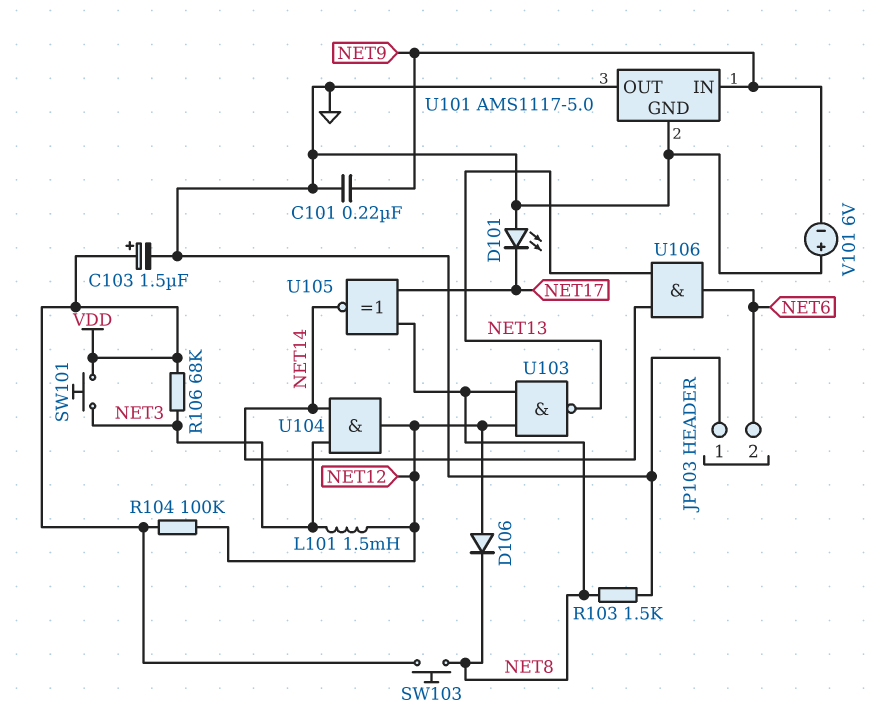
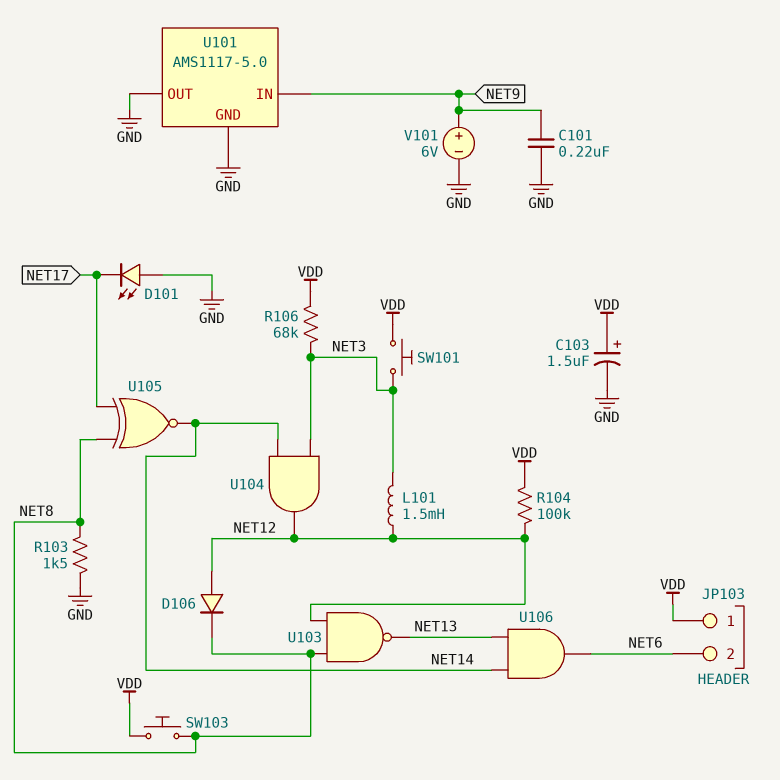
JP103 pin 1: GND -> VDD
V101: 6V (plus GND, minus NET9) -> 6V (plus NET9, minus GND)

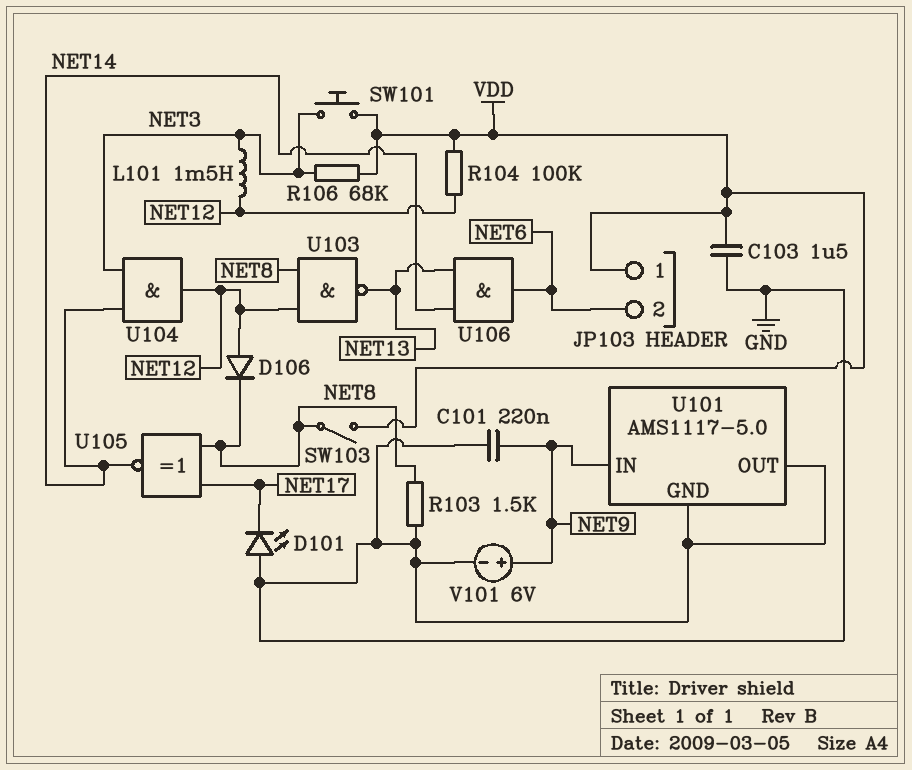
C103: 1.5uF (plus VDD, minus GND) -> 1.5uF (GND, VDD)
SW103: button (NET8, VDD) -> switch (NET8, VDD)

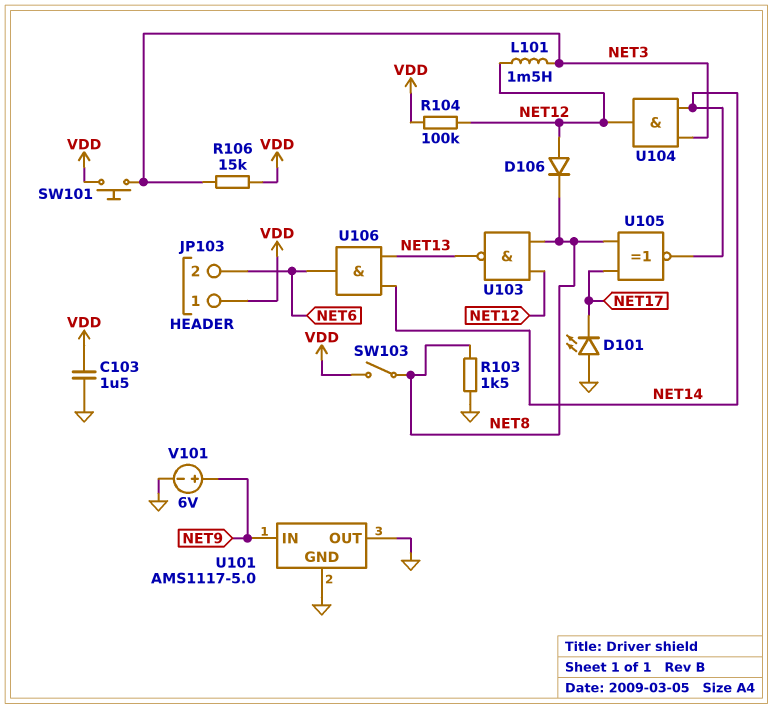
C101: 220nF (GND, NET9) -> none
R106: 68k (NET3, VDD) -> 15k (NET3, VDD)

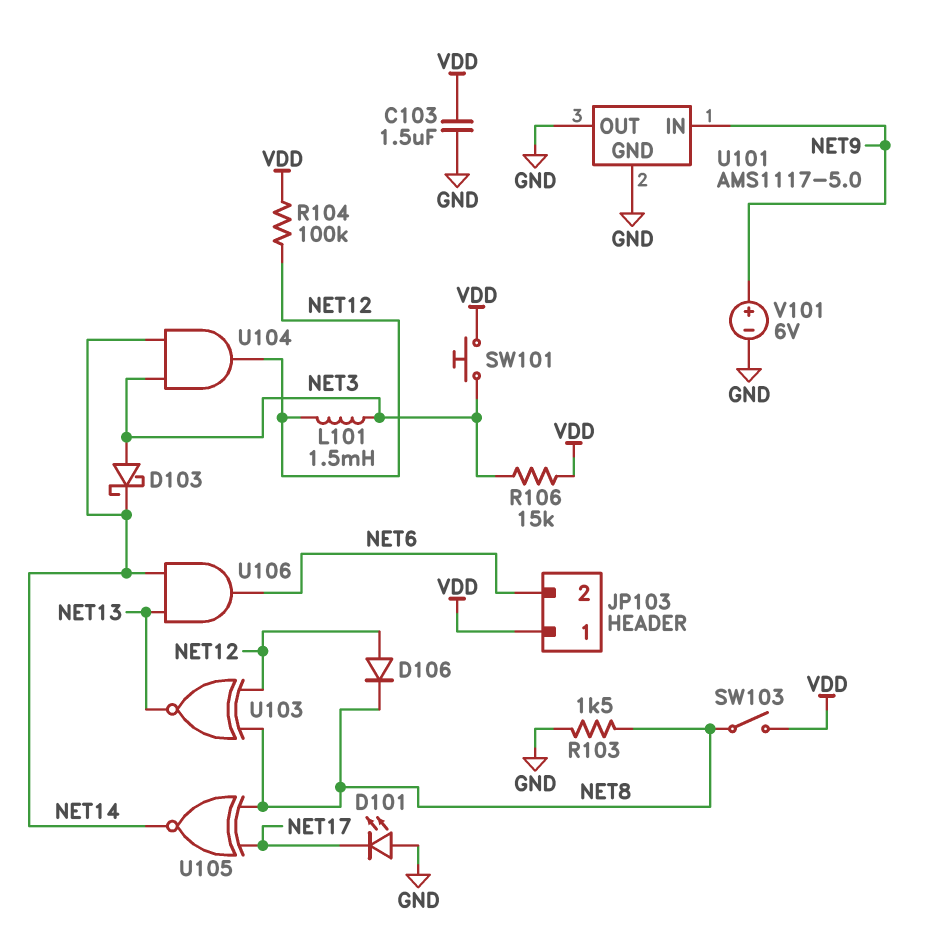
D103: none -> schottky (A NET3, K NET14)
U103: NAND (in NET8, in NET12, out NET13) -> XNOR (in NET8, in NET12, out NET13)

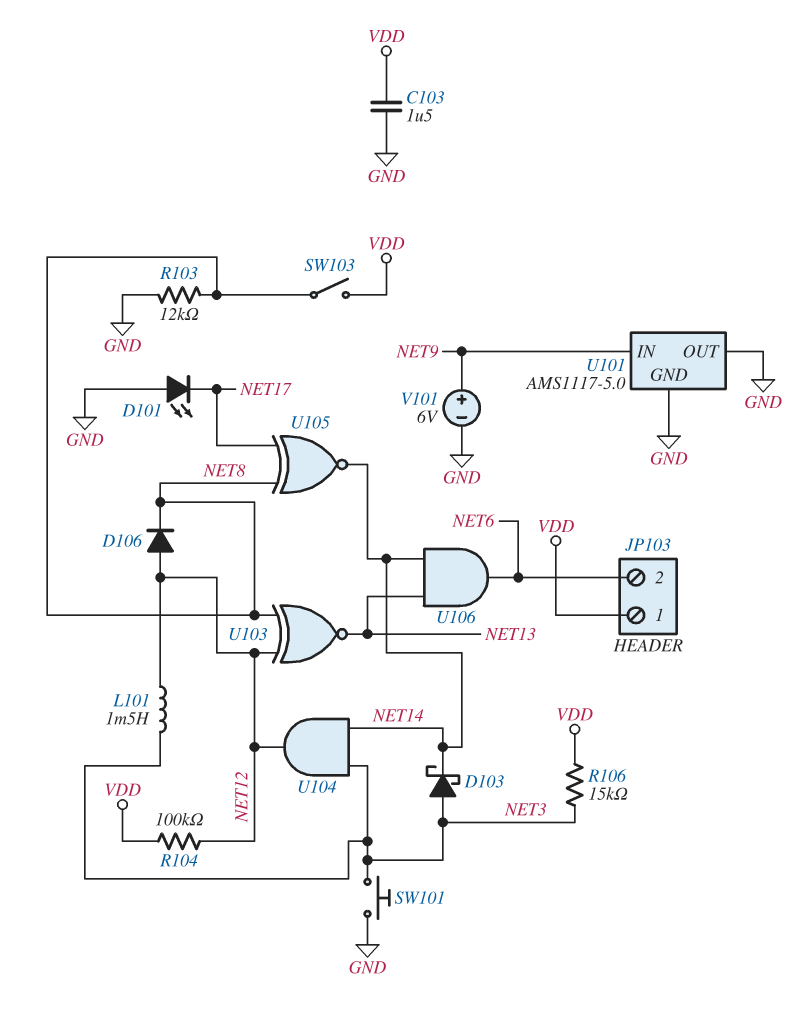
R103: 1.5k (GND, NET8) -> 12k (GND, NET8)
SW101: button (NET3, VDD) -> button (GND, NET3)

